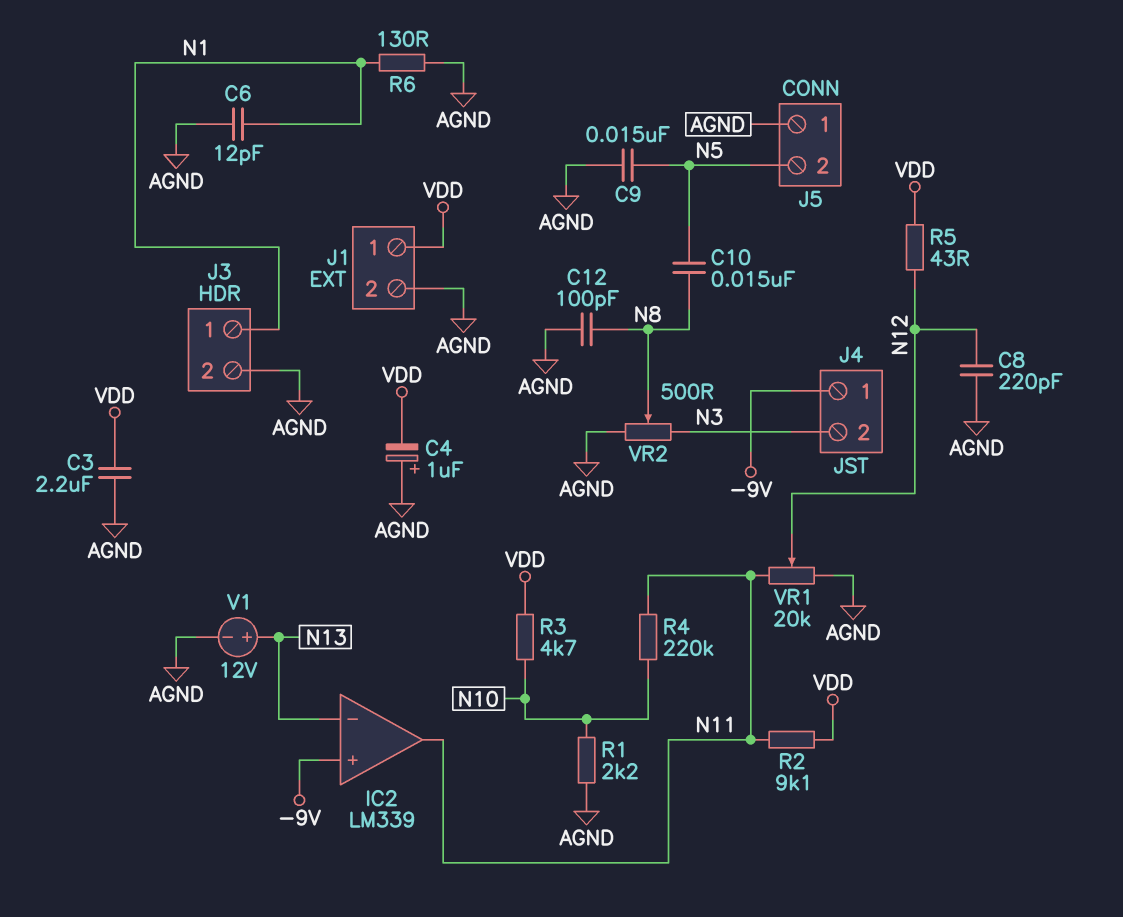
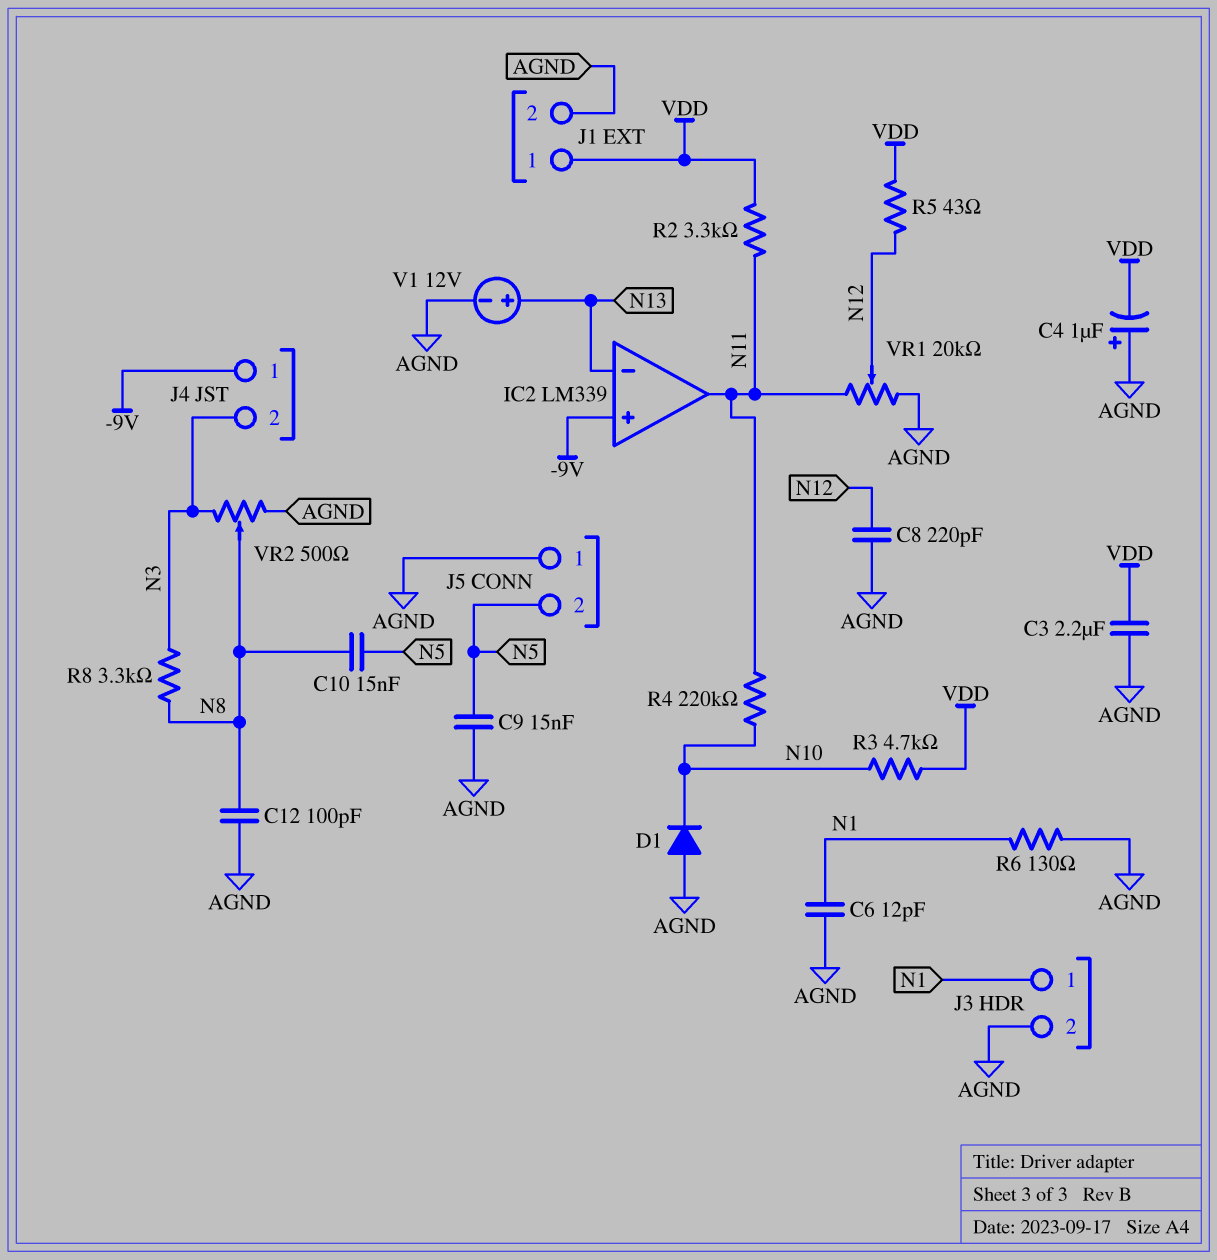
D1: none -> diode (A AGND, K N10)
R1: 2.2k (AGND, N10) -> none
R2: 9.1k (N11, VDD) -> 3.3k (N11, VDD)
R8: none -> 3.3k (N3, N8)

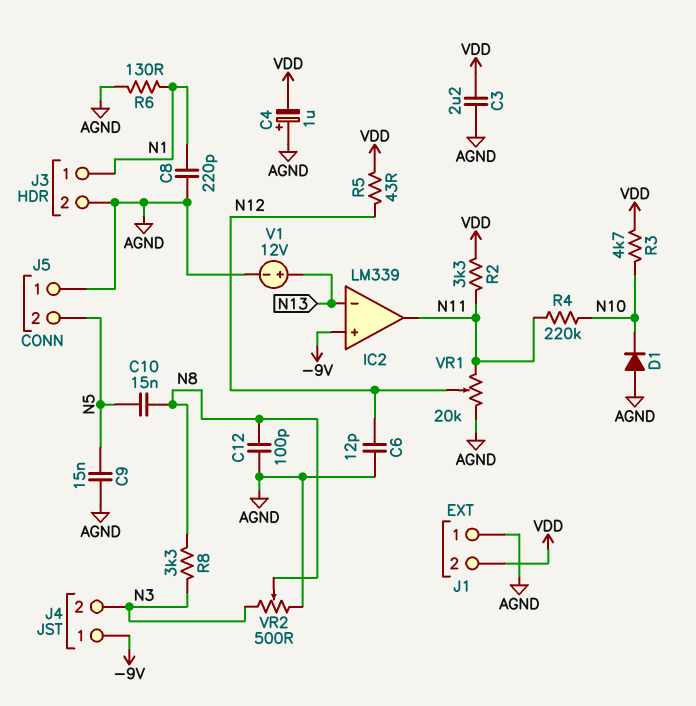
C6: 12pF (AGND, N1) -> 12pF (AGND, N12)
C8: 220pF (AGND, N12) -> 220pF (AGND, N1)
J1 pin 1: VDD -> AGND
J1 pin 2: AGND -> VDD

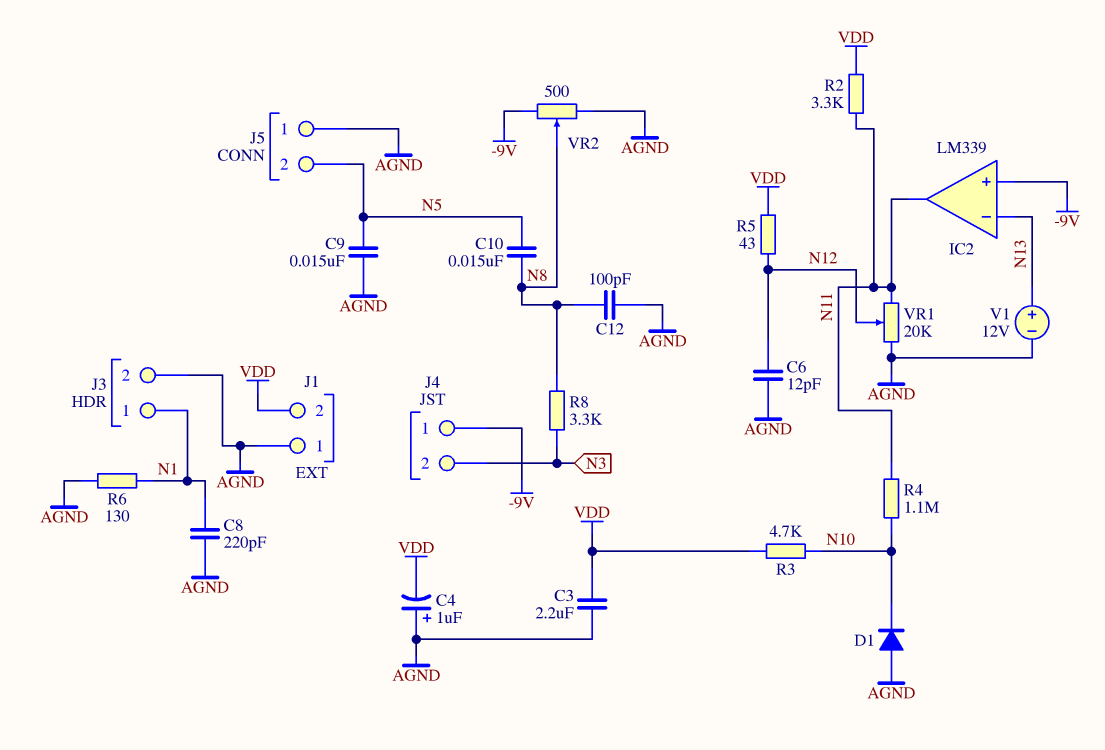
R4: 220k (N10, N11) -> 1.1M (N10, N11)
VR2: 500 (AGND, N3, wiper N8) -> 500 (-9V, AGND, wiper N8)

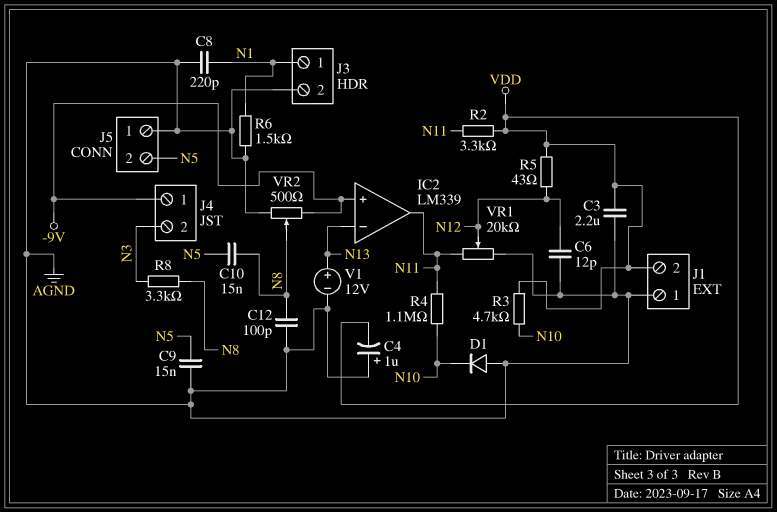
R6: 130 (AGND, N1) -> 1.5k (AGND, N1)

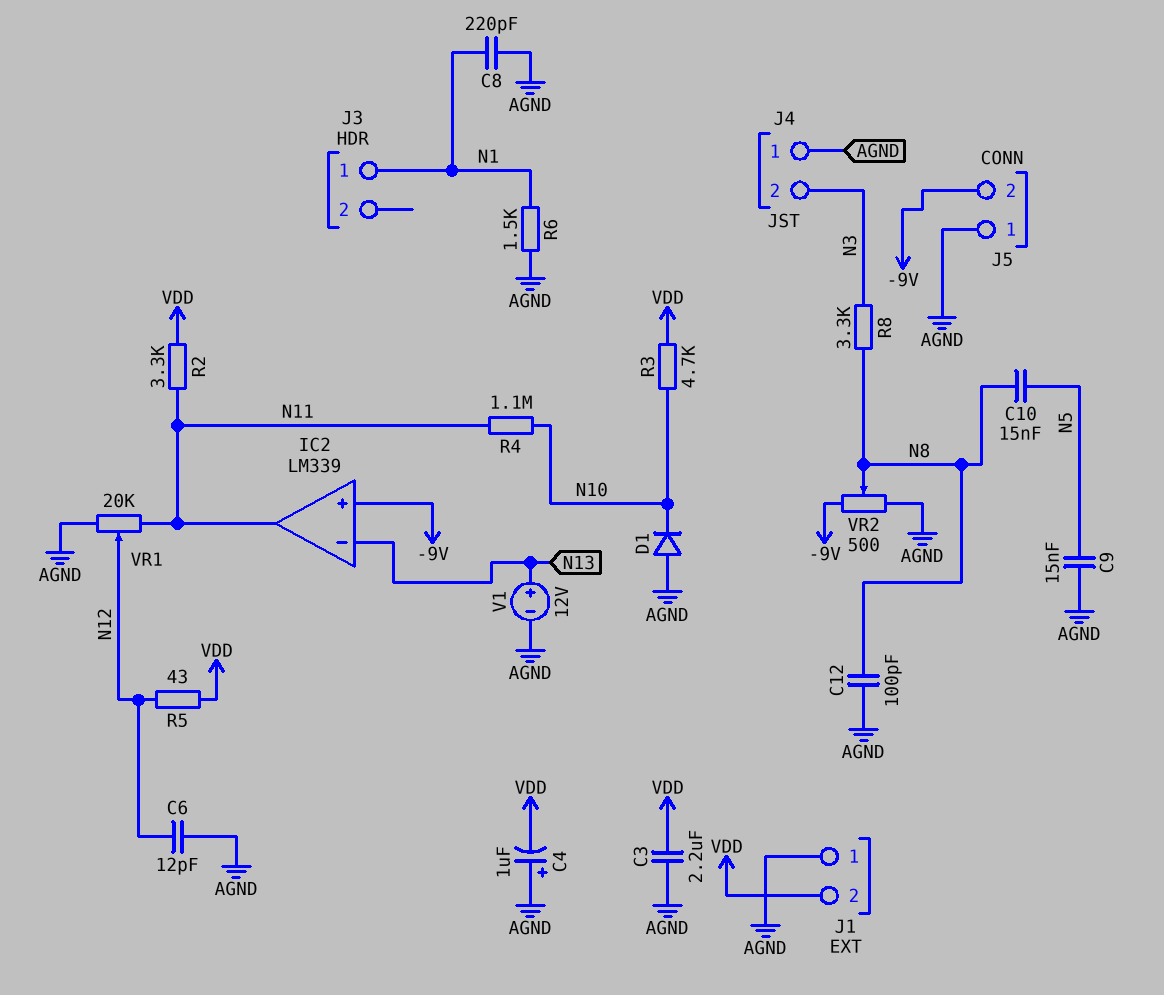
J3 pin 2: AGND -> none
J4 pin 1: -9V -> AGND
J5 pin 2: N5 -> -9V

